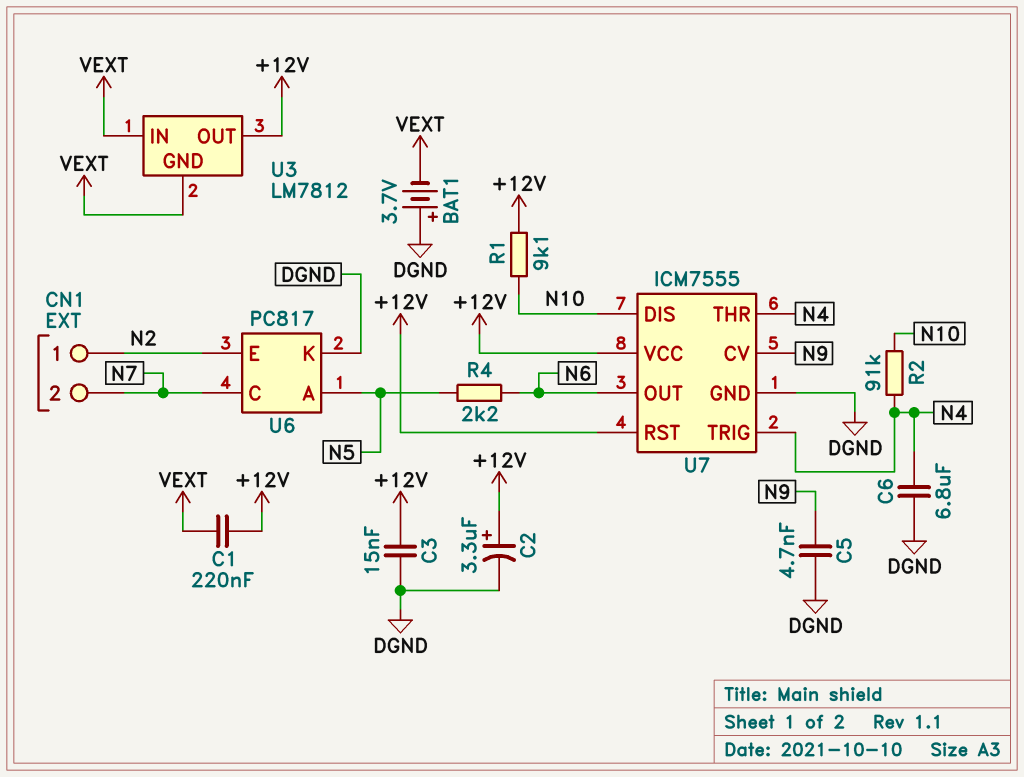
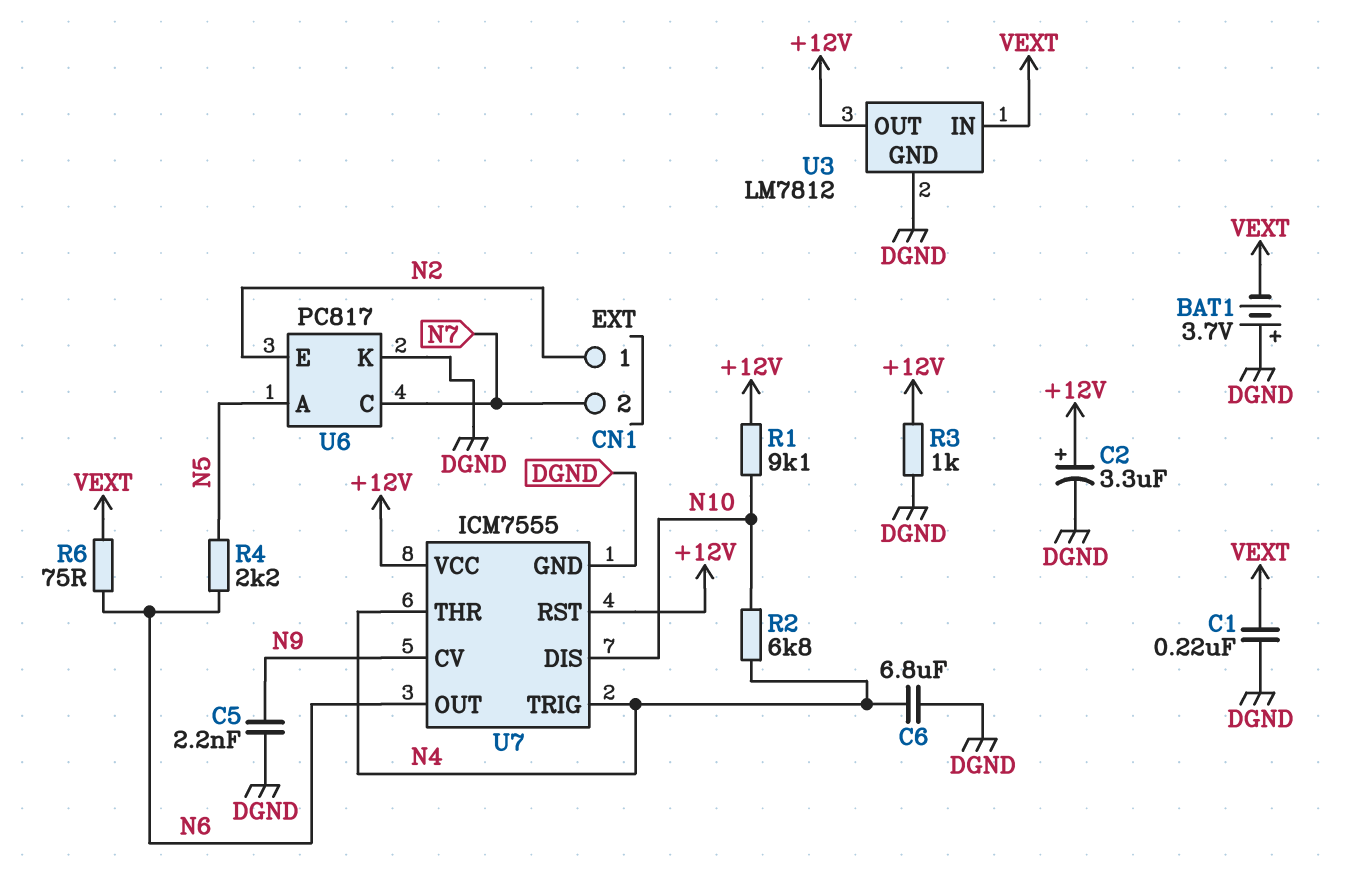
C1: 220nF (+12V, VEXT) -> 220nF (DGND, VEXT)
C3: 15nF (+12V, DGND) -> none
C5: 4.7nF (DGND, N9) -> 2.2nF (DGND, N9)
R2: 91k (N4, N10) -> 6.8k (N4, N10)
R3: none -> 1k (+12V, DGND)
R6: none -> 75 (N6, VEXT)
U3 pin GND: VEXT -> DGND

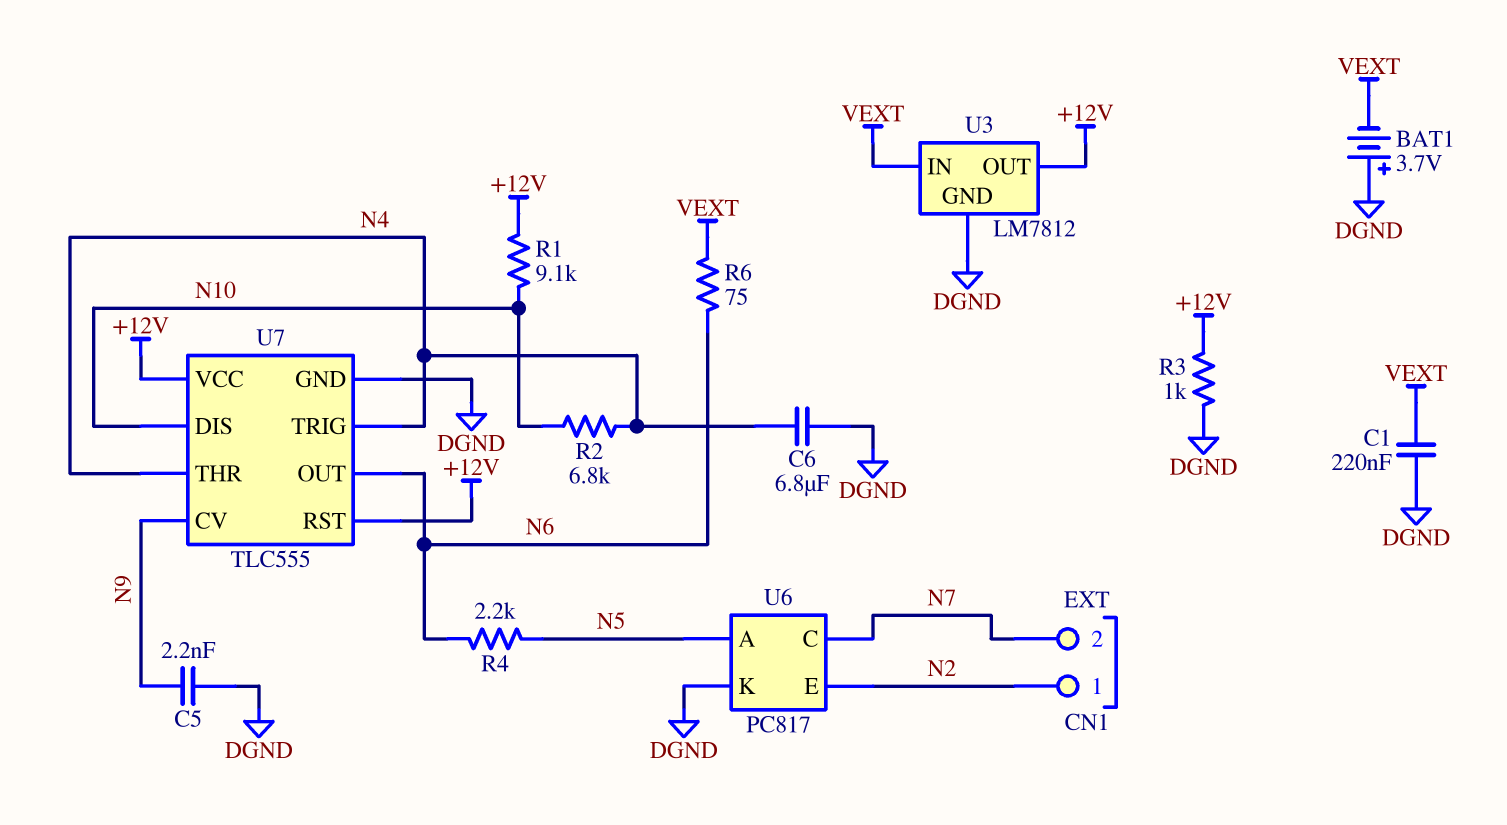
C2: 3.3uF (plus +12V, minus DGND) -> none
U7: ICM7555 -> TLC555

